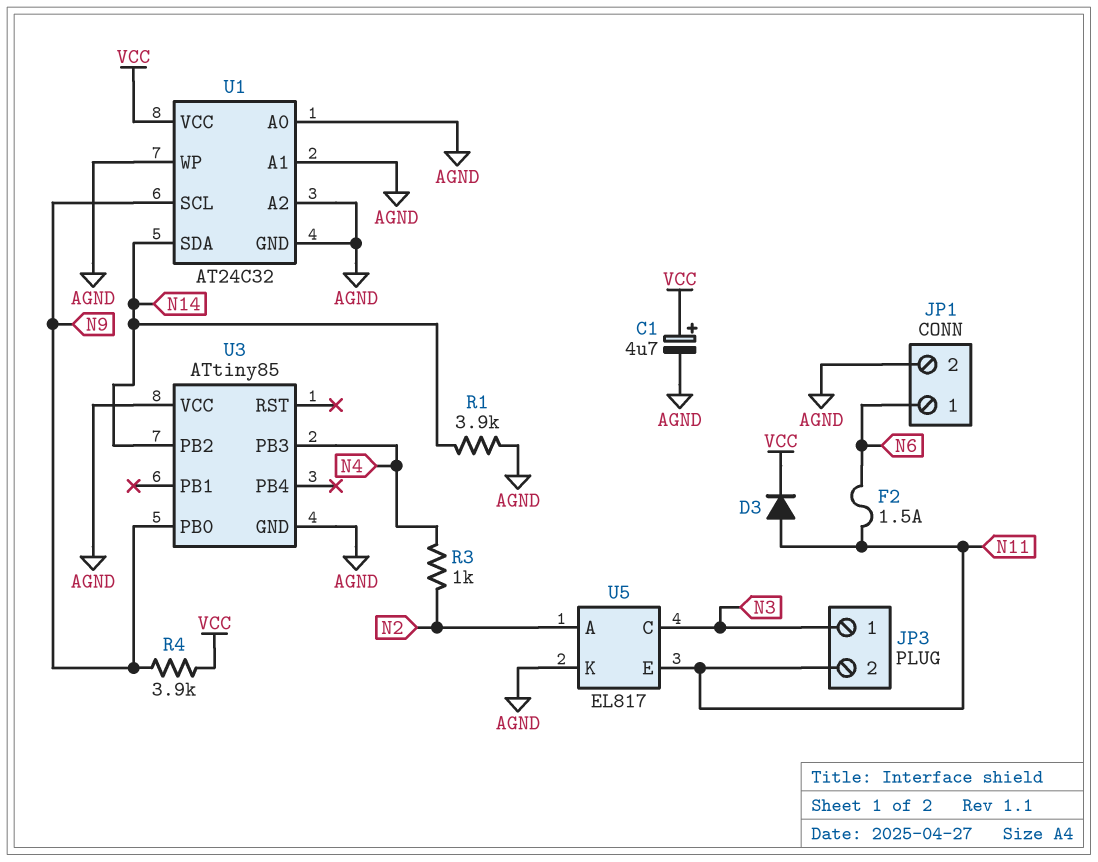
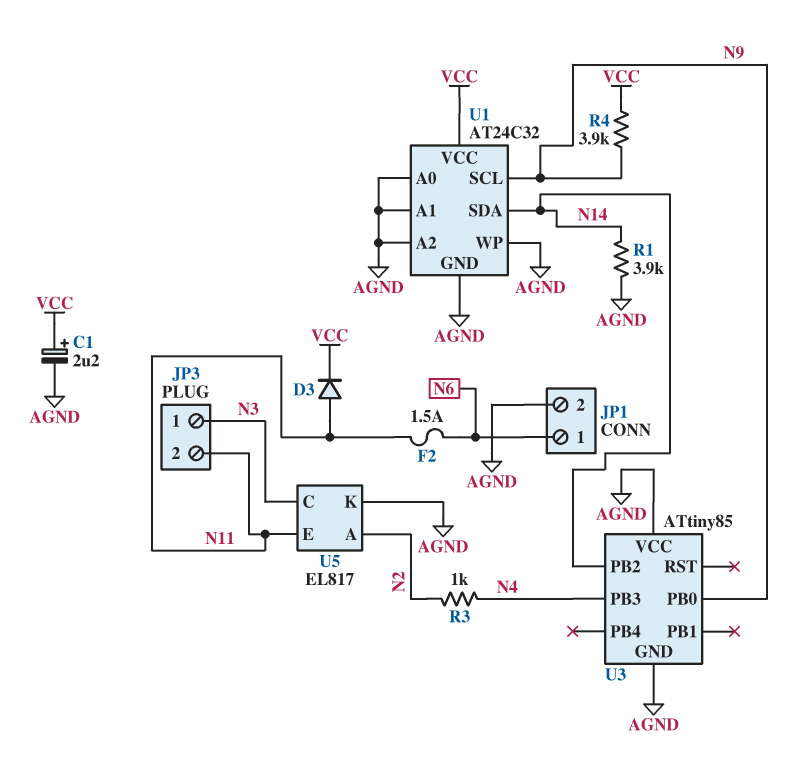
C1: 4.7uF (plus VCC, minus AGND) -> 2.2uF (plus VCC, minus AGND)

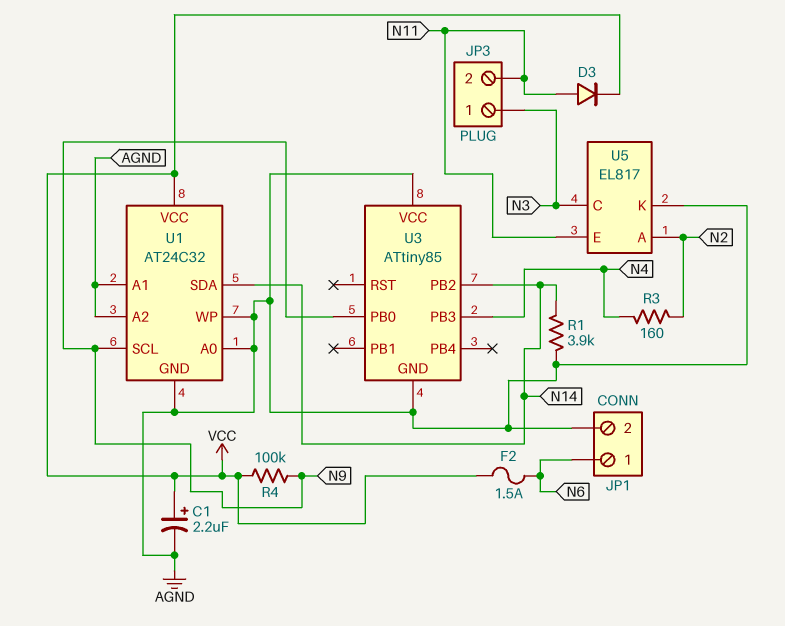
F2: 1.5A (N6, N11) -> 1.5A (N6, VCC)
R3: 1k (N2, N4) -> 160 (N2, N4)
R4: 3.9k (N9, VCC) -> 100k (N9, VCC)

